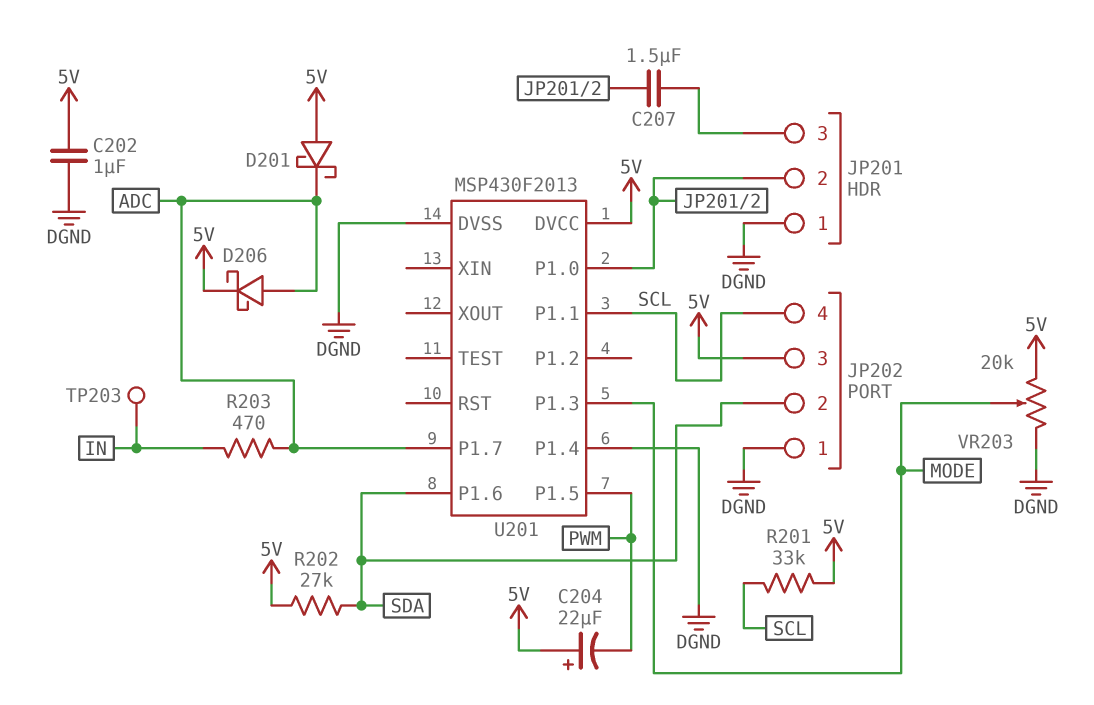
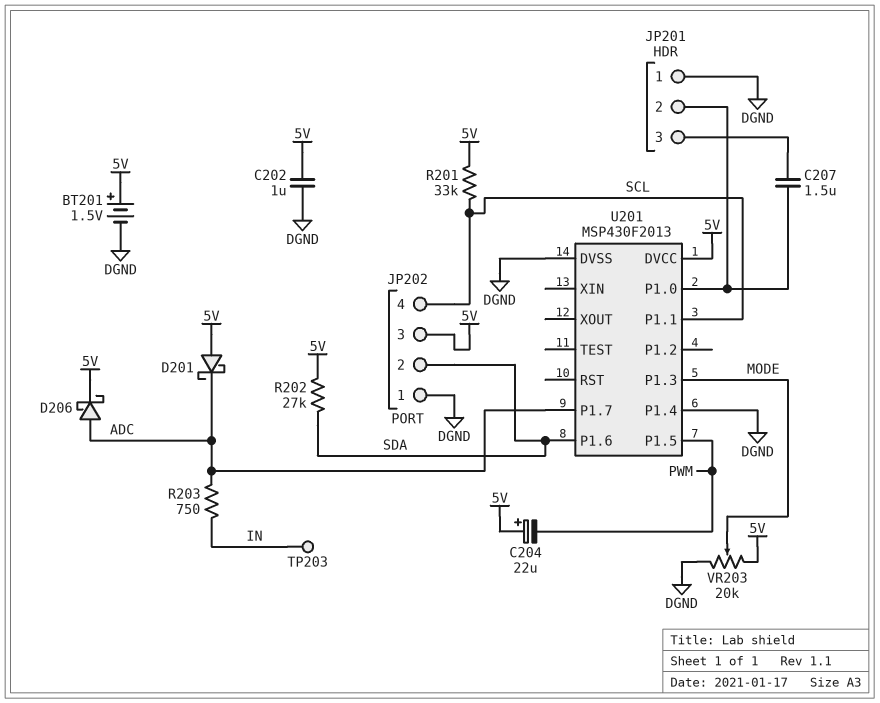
BT201: none -> 1.5V (plus 5V, minus DGND)
R203: 470 (ADC, IN) -> 750 (ADC, IN)

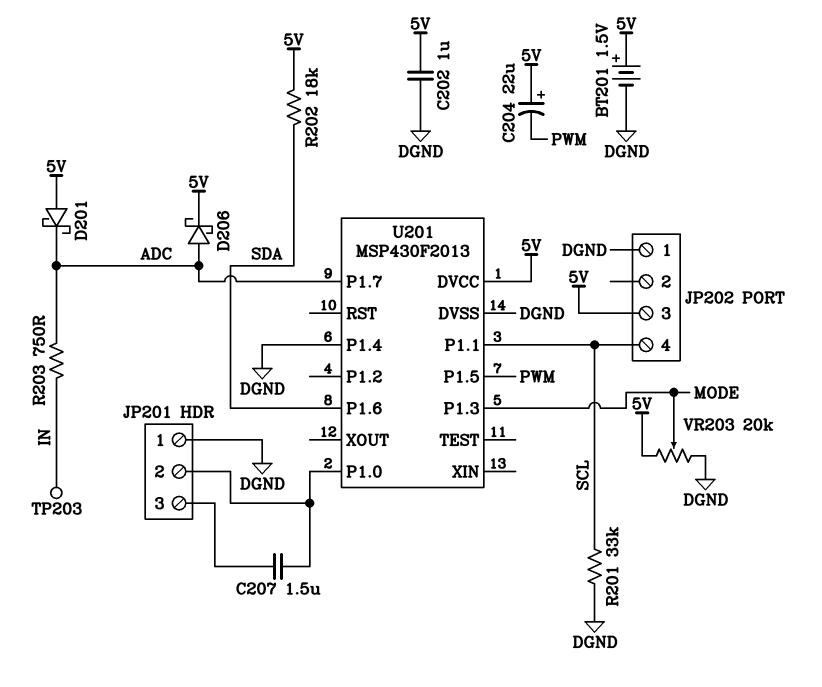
JP202 pin 2: SDA -> none
R201: 33k (5V, SCL) -> 33k (DGND, SCL)
R202: 27k (5V, SDA) -> 18k (5V, SDA)

